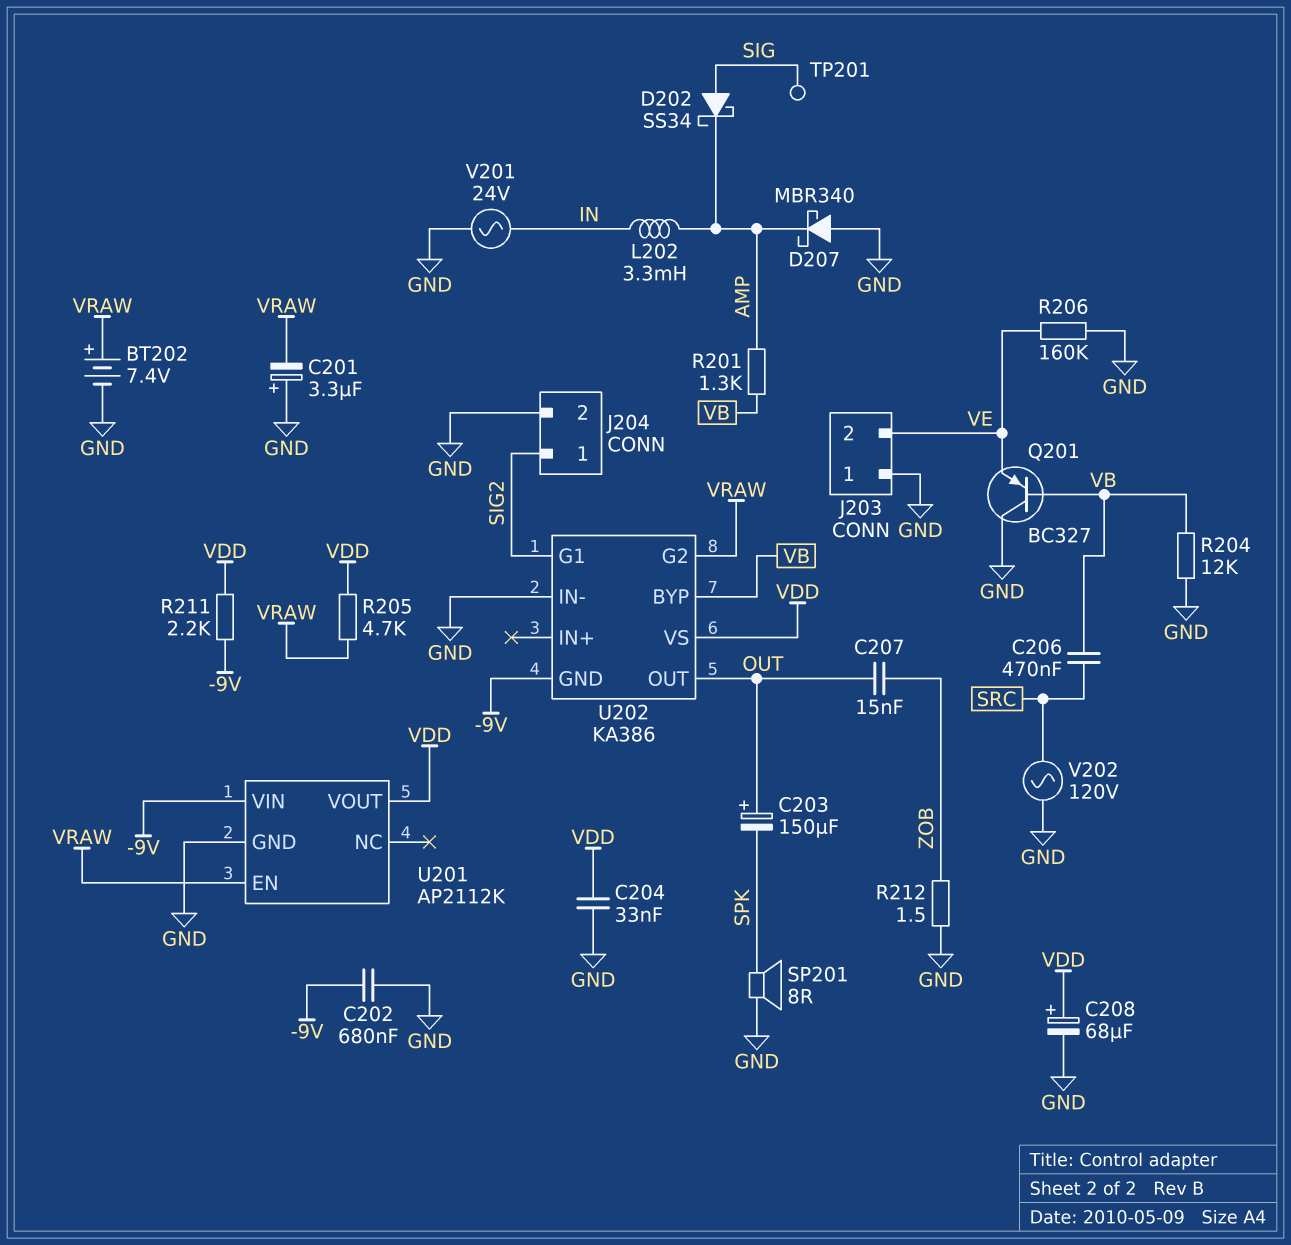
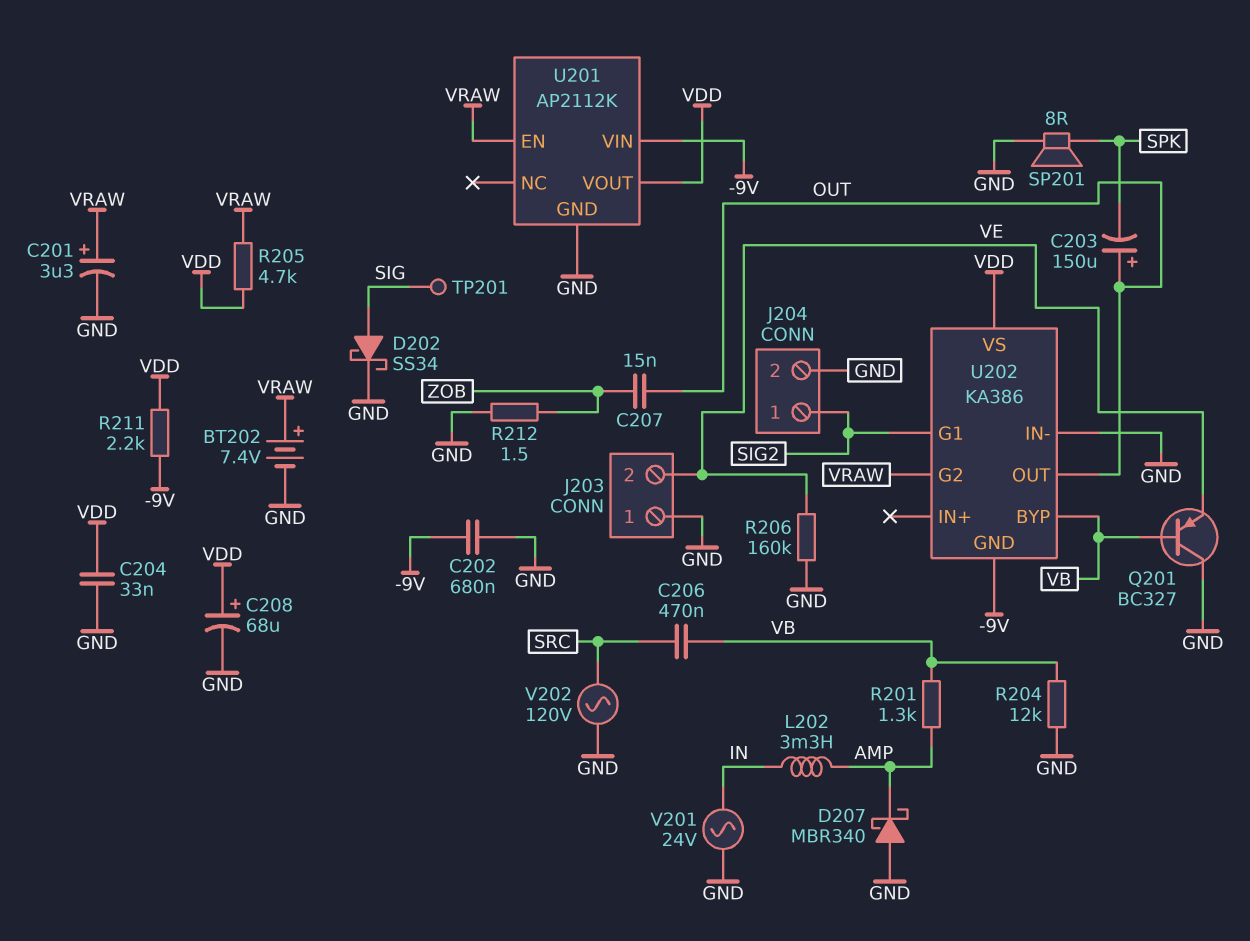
C201: 3.3uF (plus GND, minus VRAW) -> 3.3uF (plus VRAW, minus GND)
D202: schottky SS34 (A SIG, K AMP) -> schottky SS34 (A SIG, K GND)

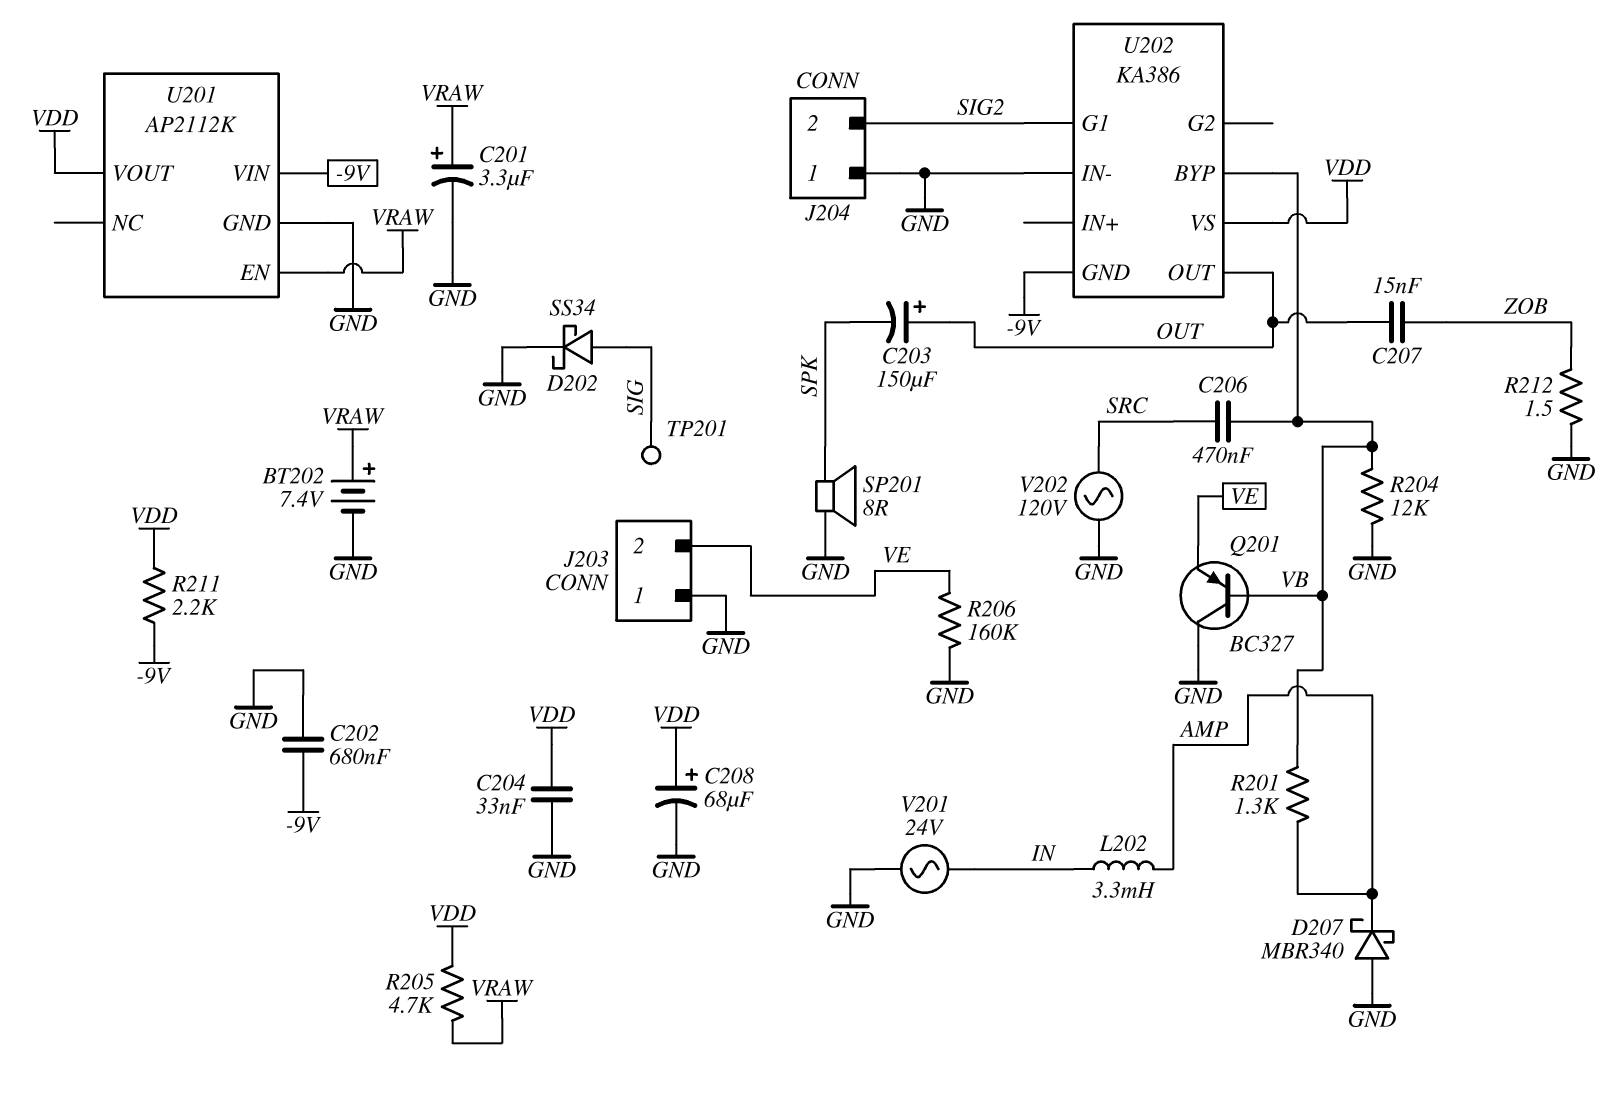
J204 pin 1: SIG2 -> GND
J204 pin 2: GND -> SIG2
U202 pin G2: VRAW -> none

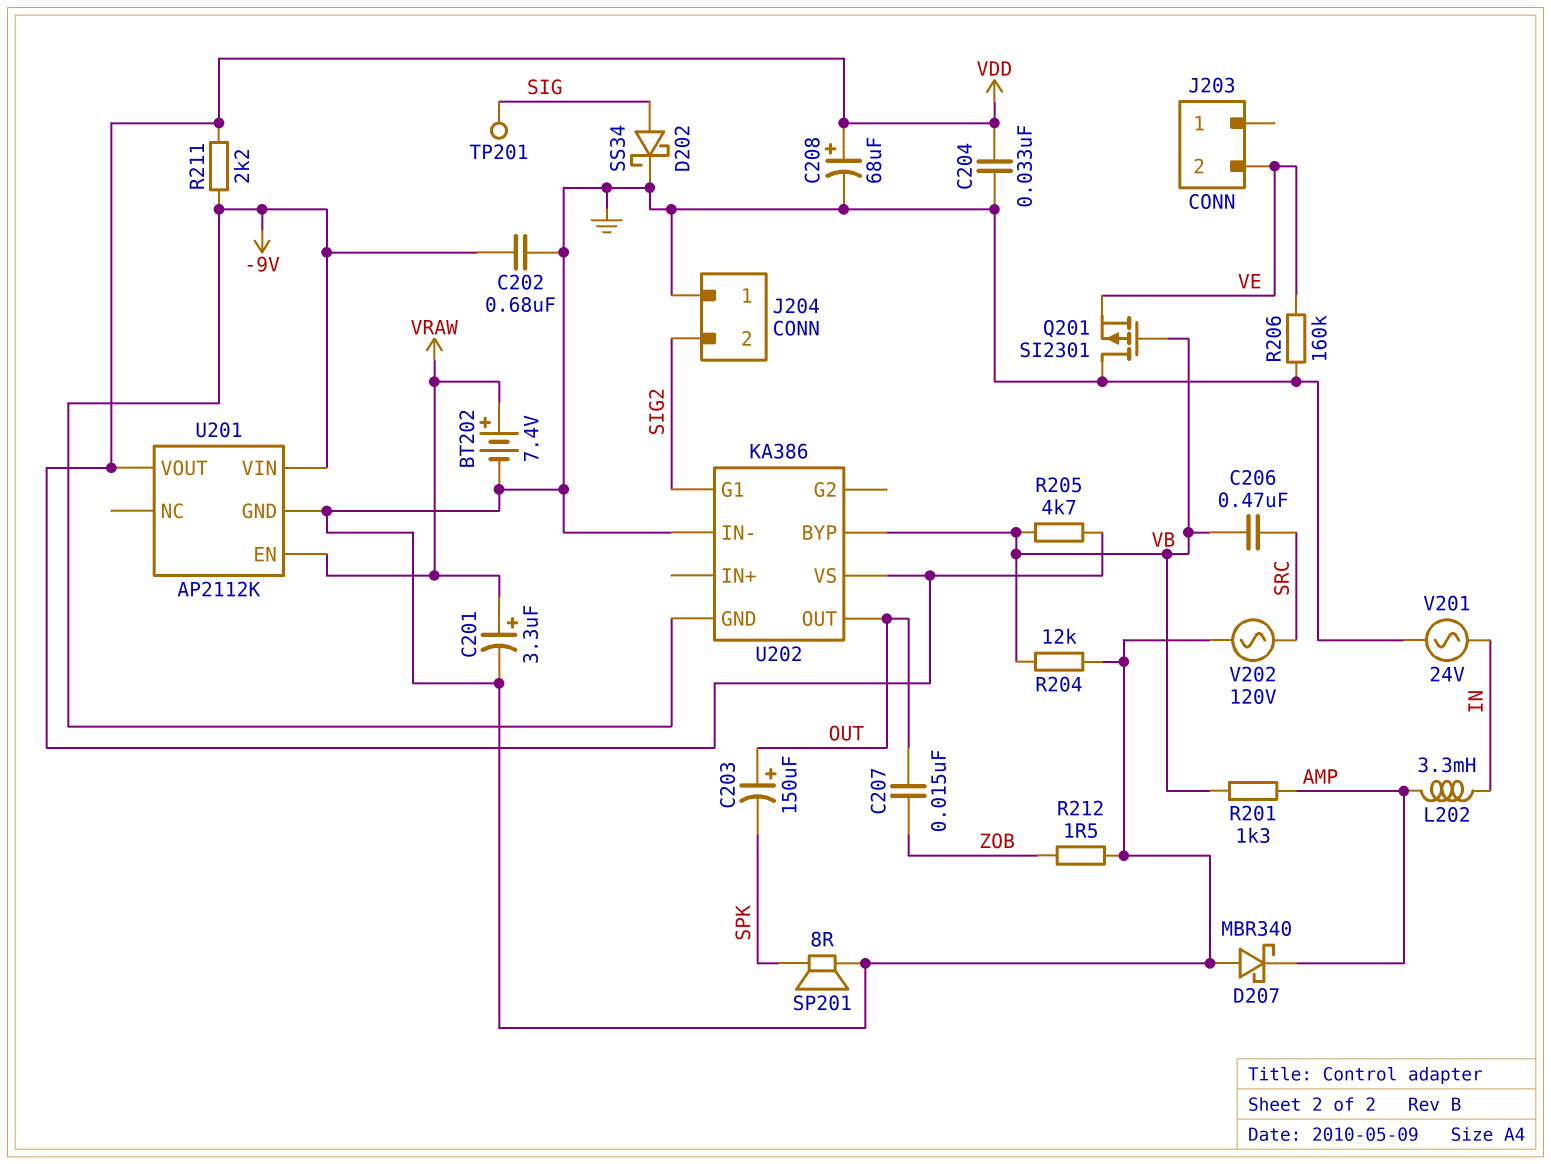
J203 pin 1: GND -> none
Q201: PNP BC327 (B VB, C GND, E VE) -> PMOS SI2301 (G VB, D GND, S VE)
R205: 4.7k (VDD, VRAW) -> 4.7k (VB, VDD)

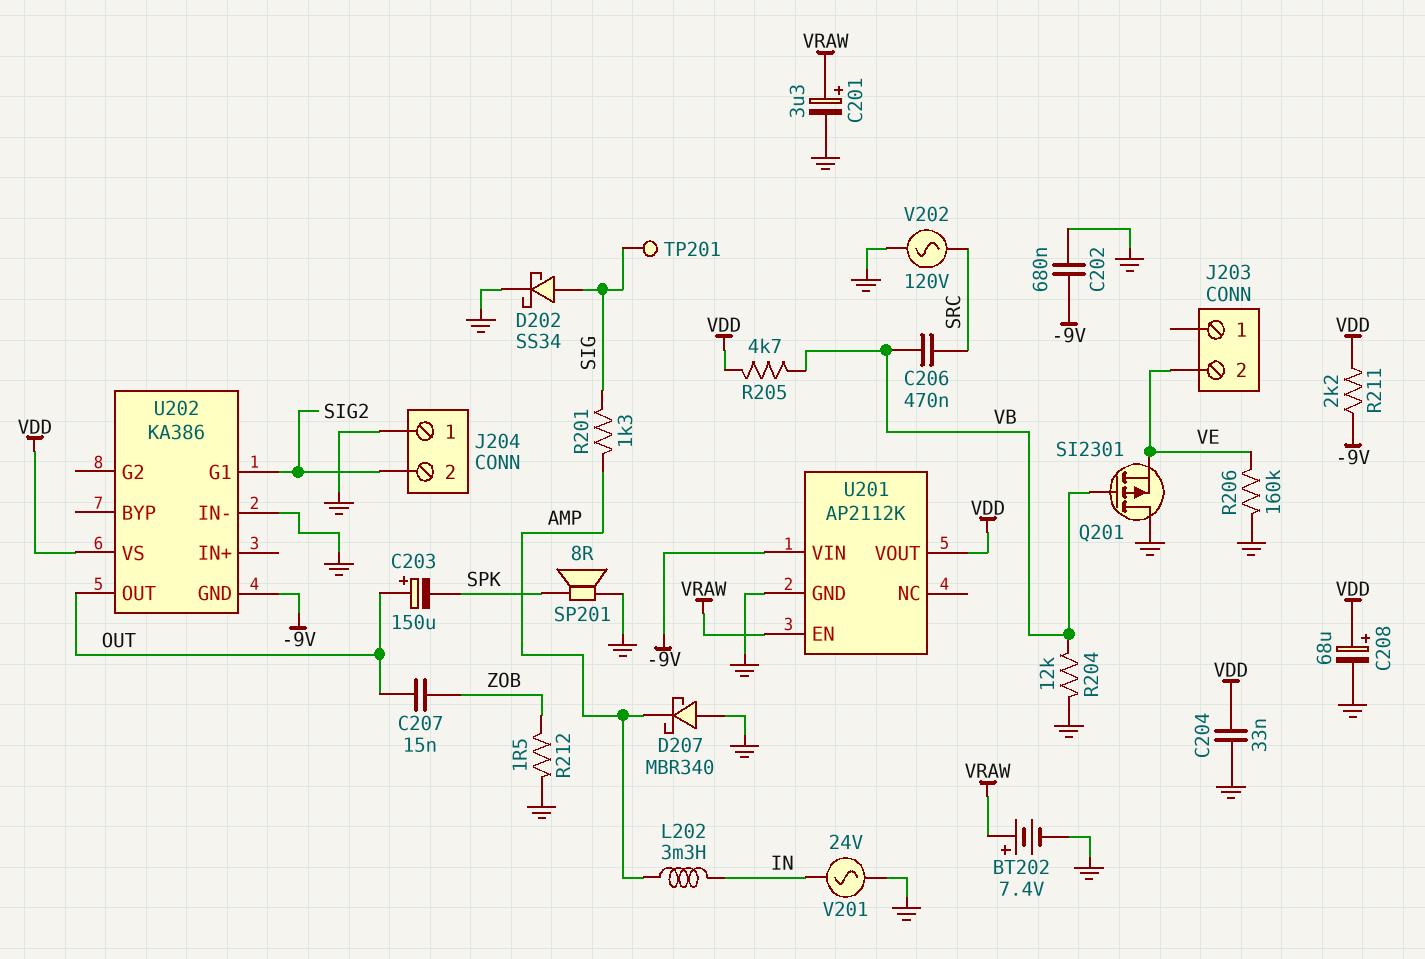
R201: 1.3k (AMP, VB) -> 1.3k (AMP, SIG)
U202 pin BYP: VB -> none

